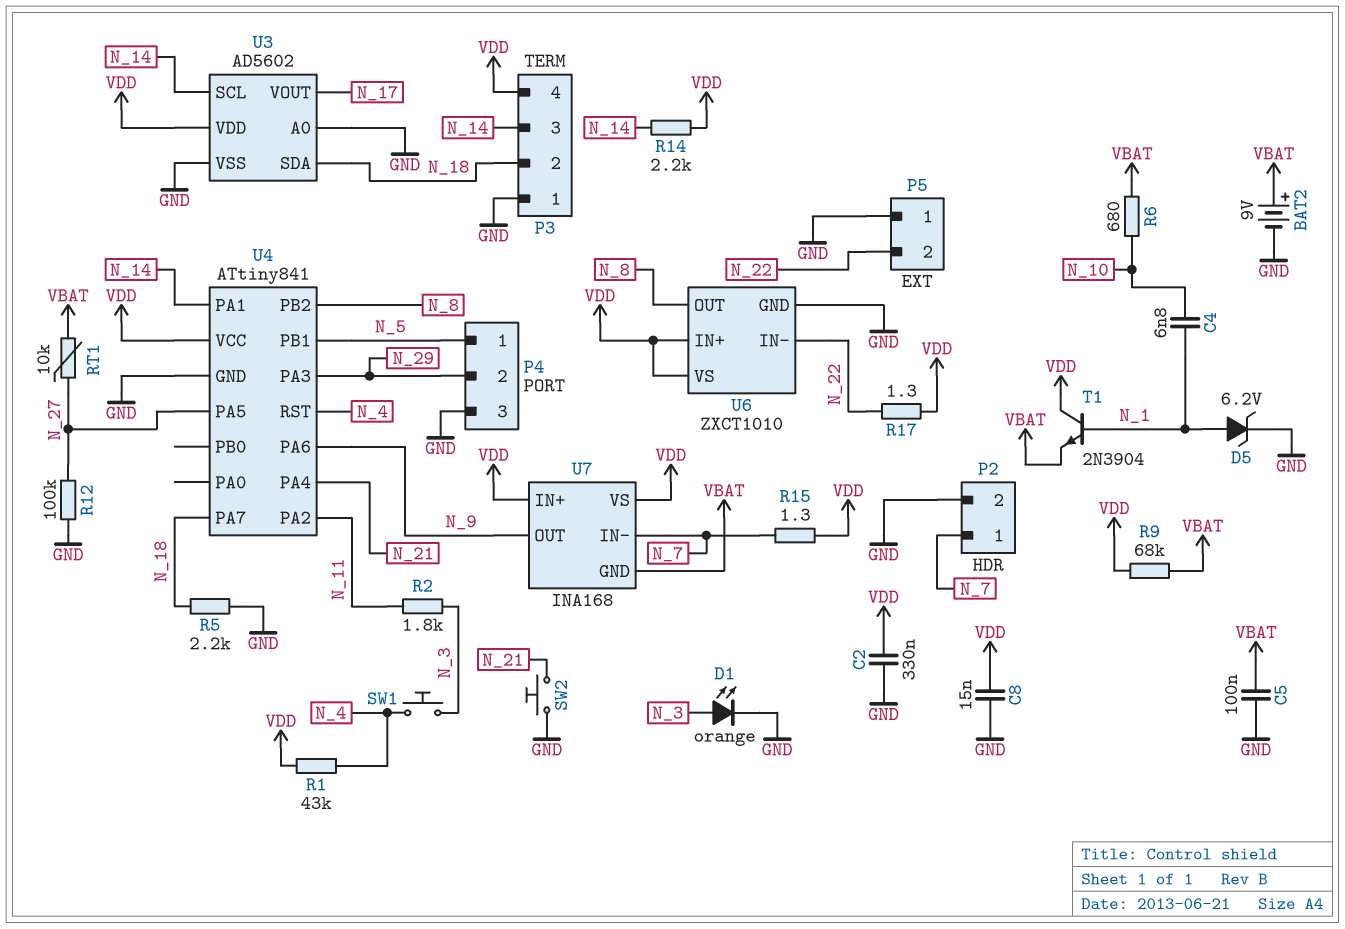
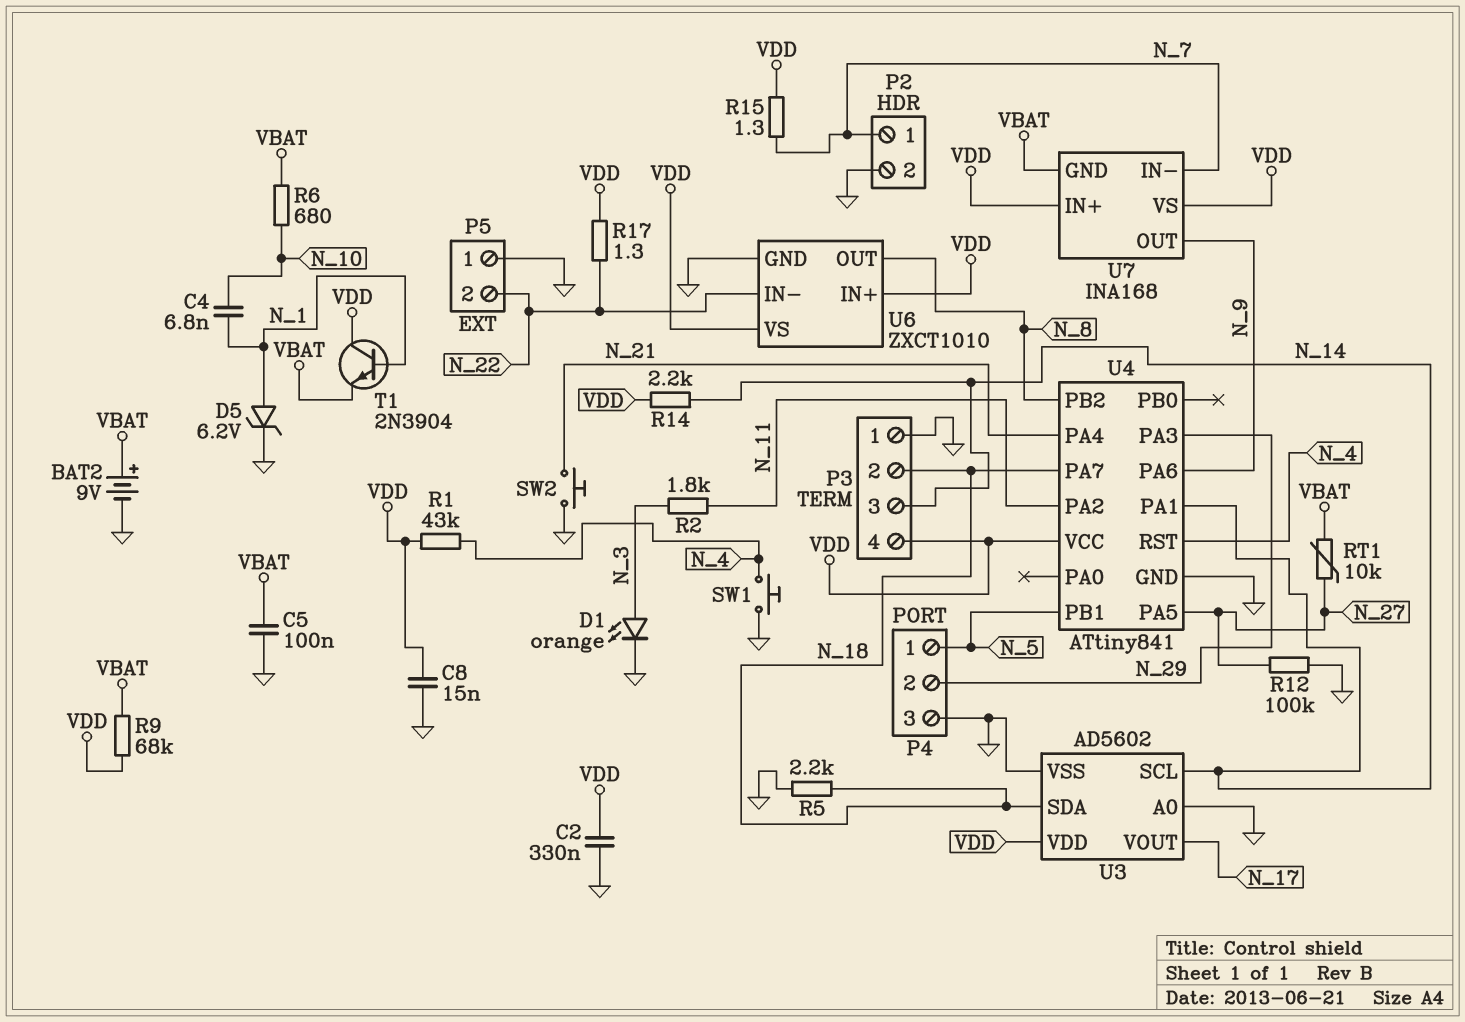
SW1: button (N_3, N_4) -> button (GND, N_4)

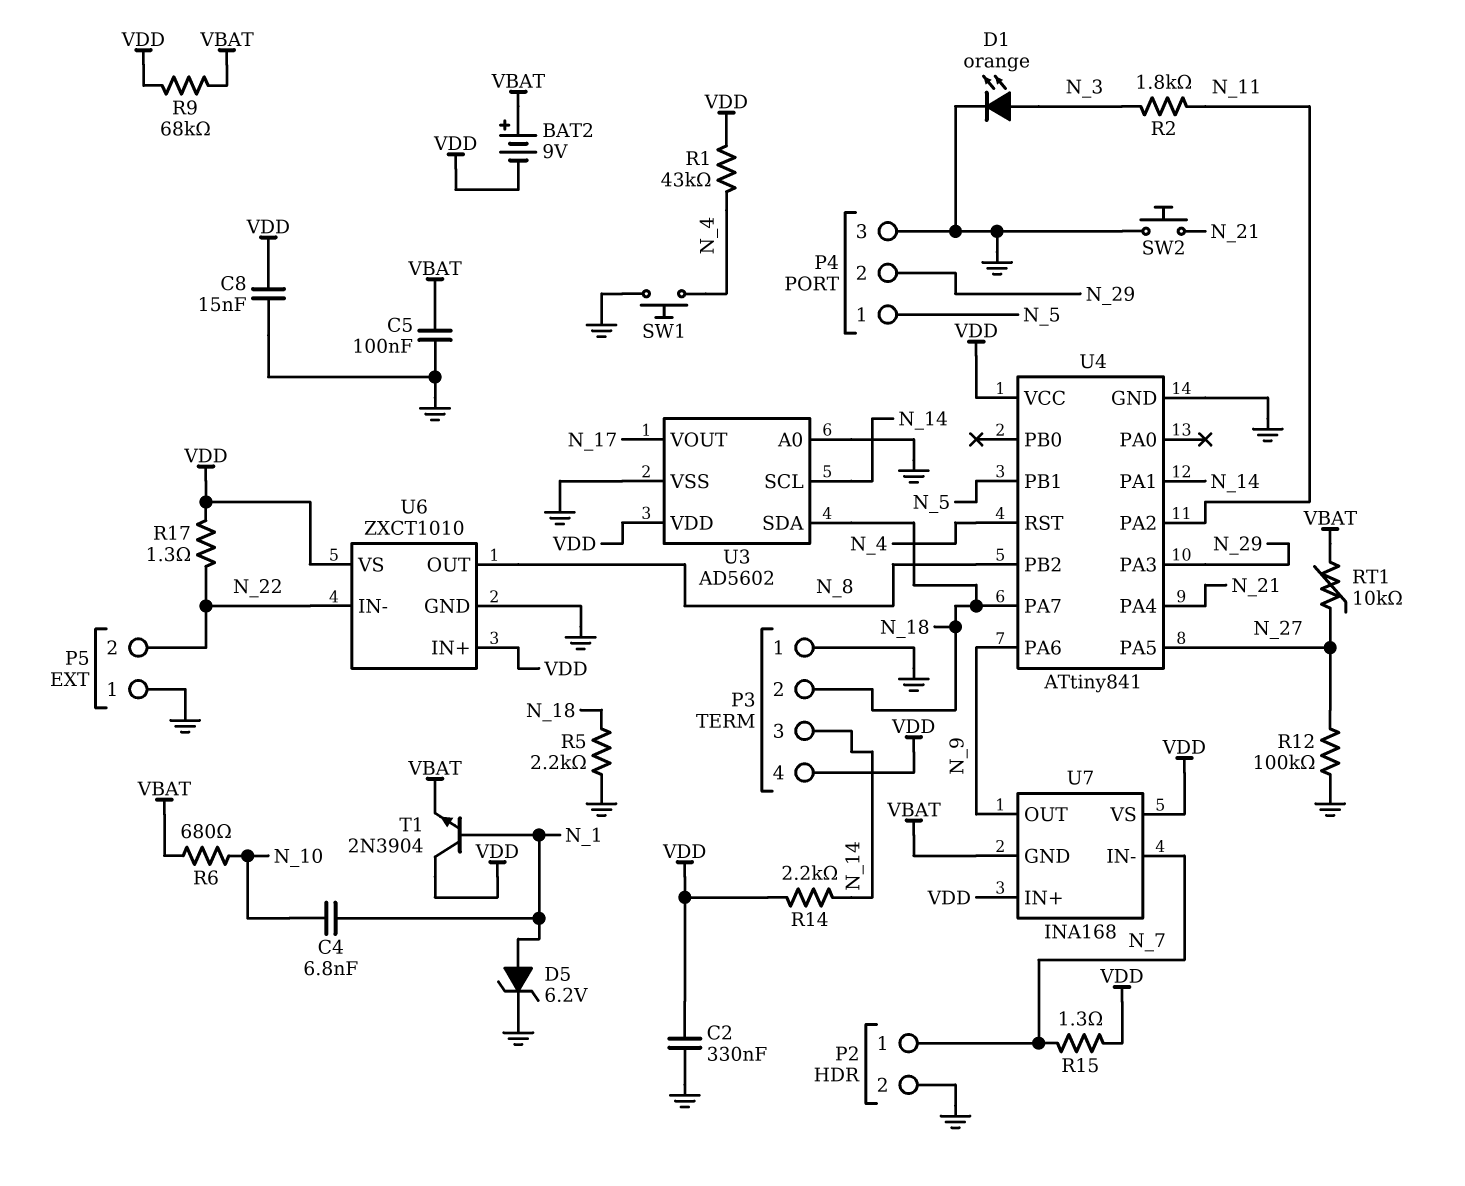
BAT2: 9V (plus VBAT, minus GND) -> 9V (plus VBAT, minus VDD)

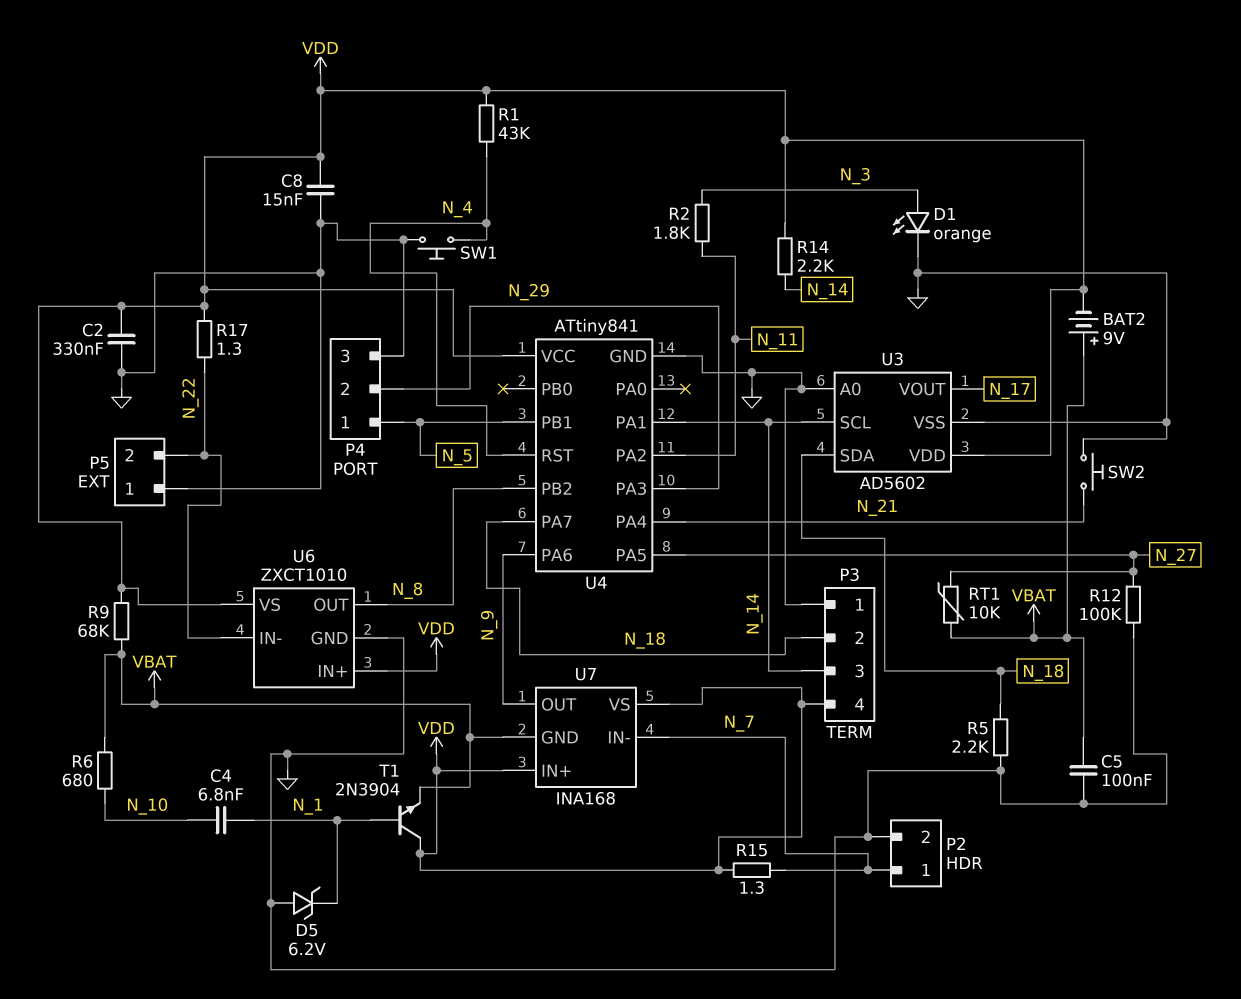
D5: zener 6.2V (A N_1, K GND) -> zener 6.2V (A GND, K N_1)

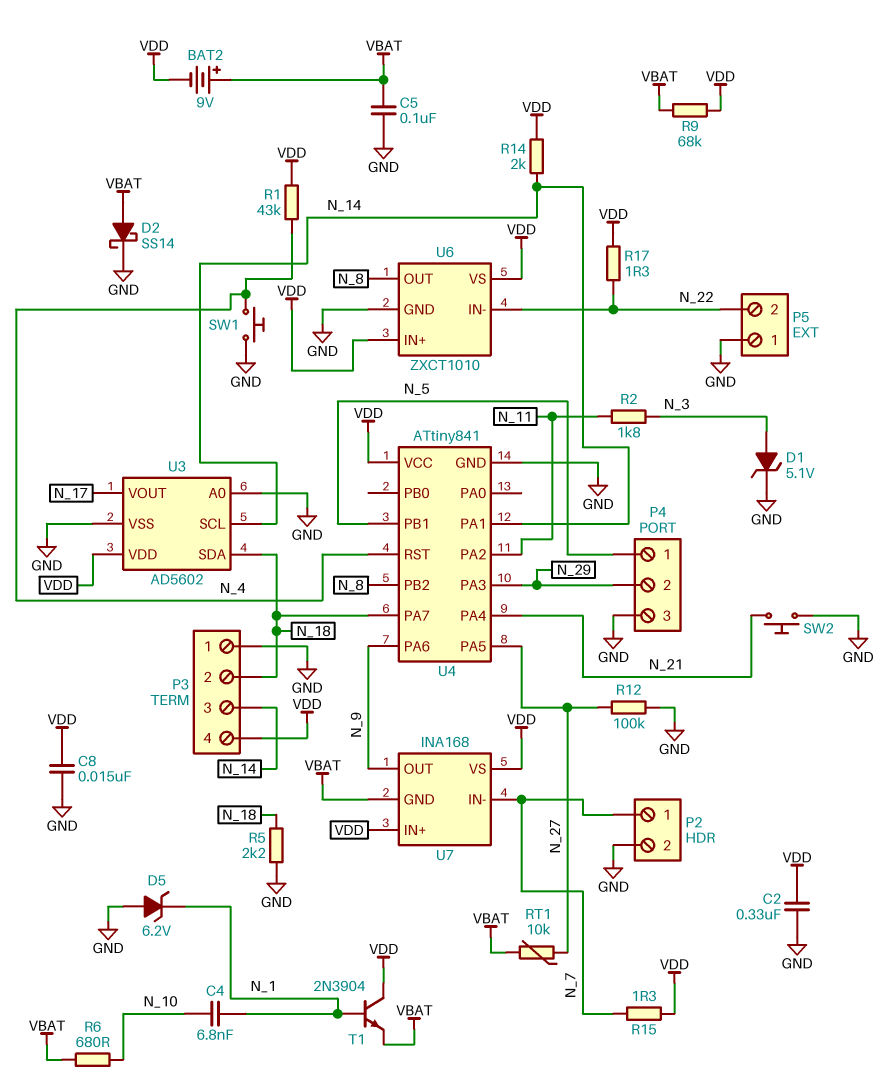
D1: LED orange (A N_3, K GND) -> zener 5.1V (A N_3, K GND)
D2: none -> schottky SS14 (A VBAT, K GND)
R14: 2.2k (N_14, VDD) -> 2k (N_14, VDD)

